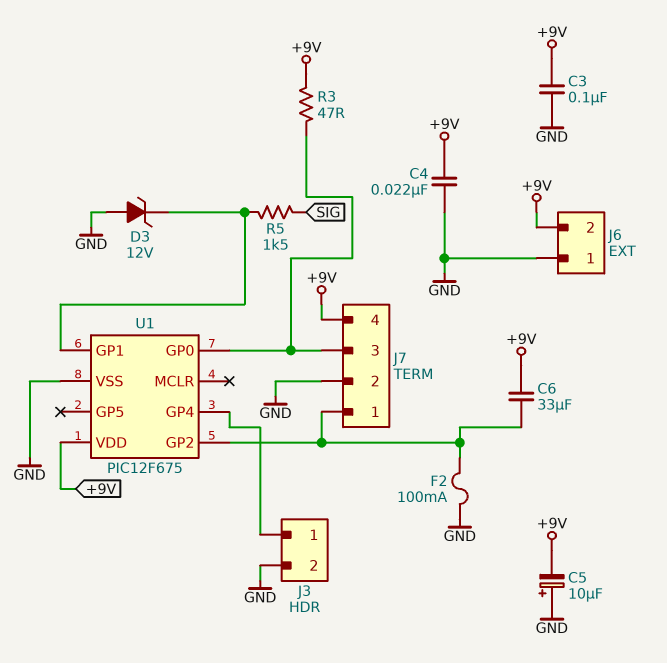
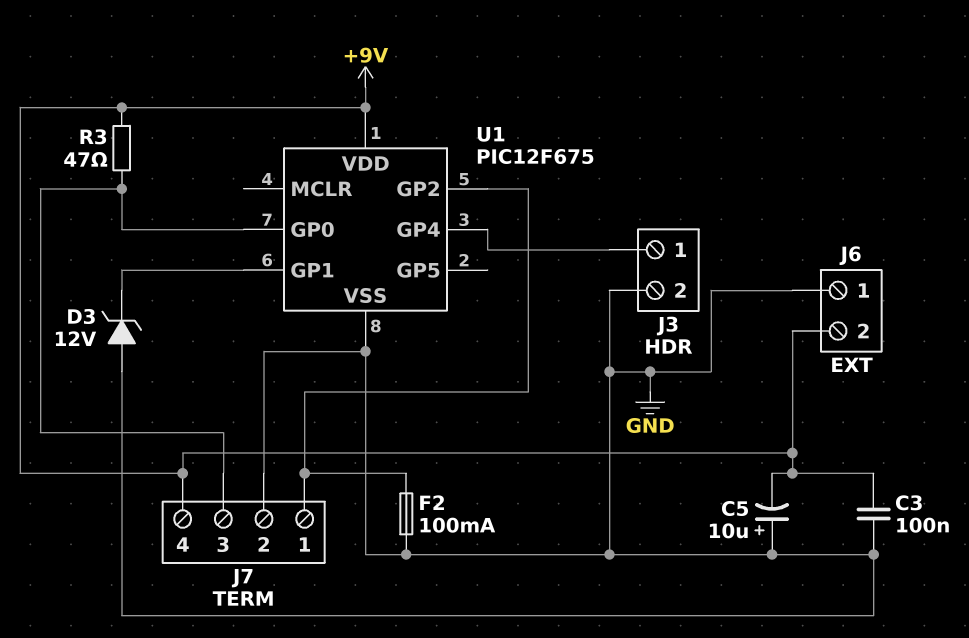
C4: 22nF (+9V, GND) -> none
C6: 33uF (+9V, J7/1) -> none
R5: 1.5k (SIG, U1/GP1) -> none

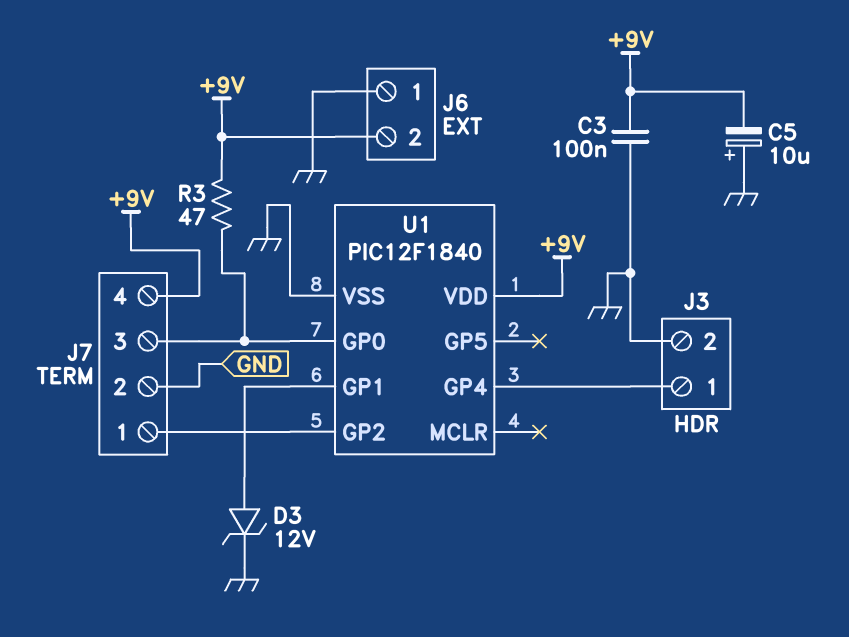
D3: zener 12V (A GND, K U1/GP1) -> zener 12V (A U1/GP1, K GND)
F2: 100mA (GND, J7/1) -> none
U1: PIC12F675 -> PIC12F1840

